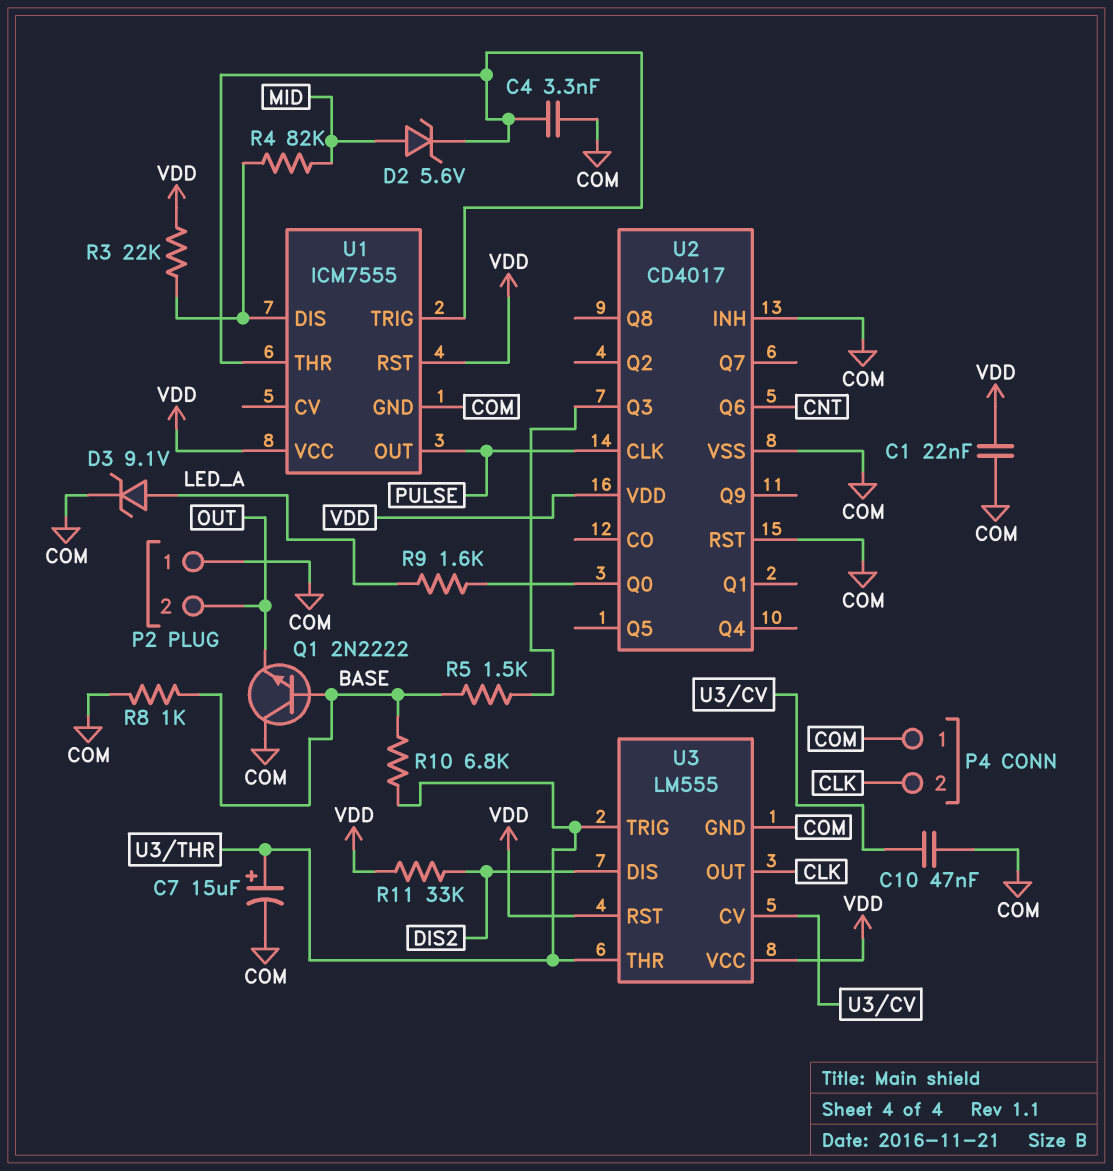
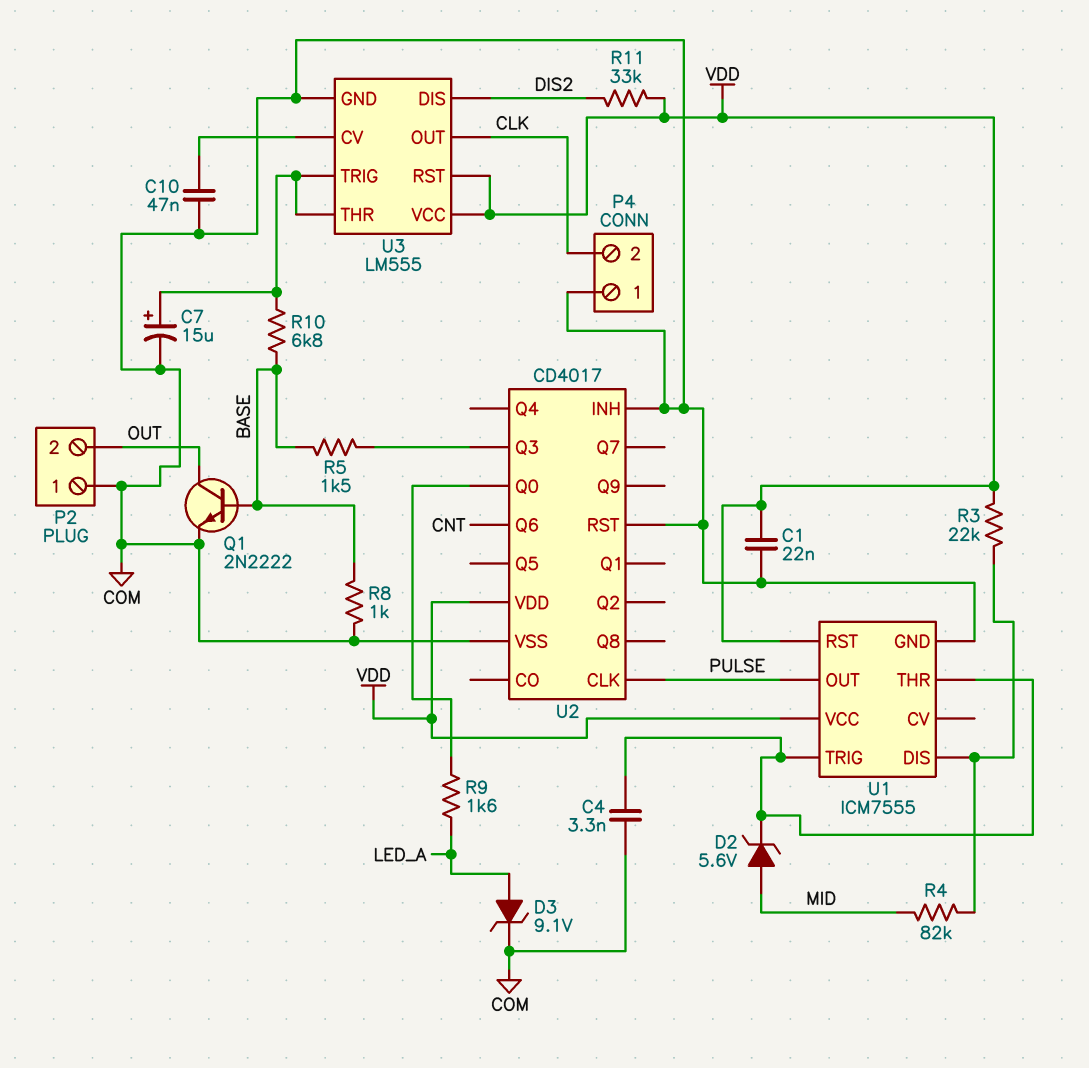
Q1: NPN 2N2222 (B BASE, C COM, E OUT) -> NPN 2N2222 (B BASE, C OUT, E COM)

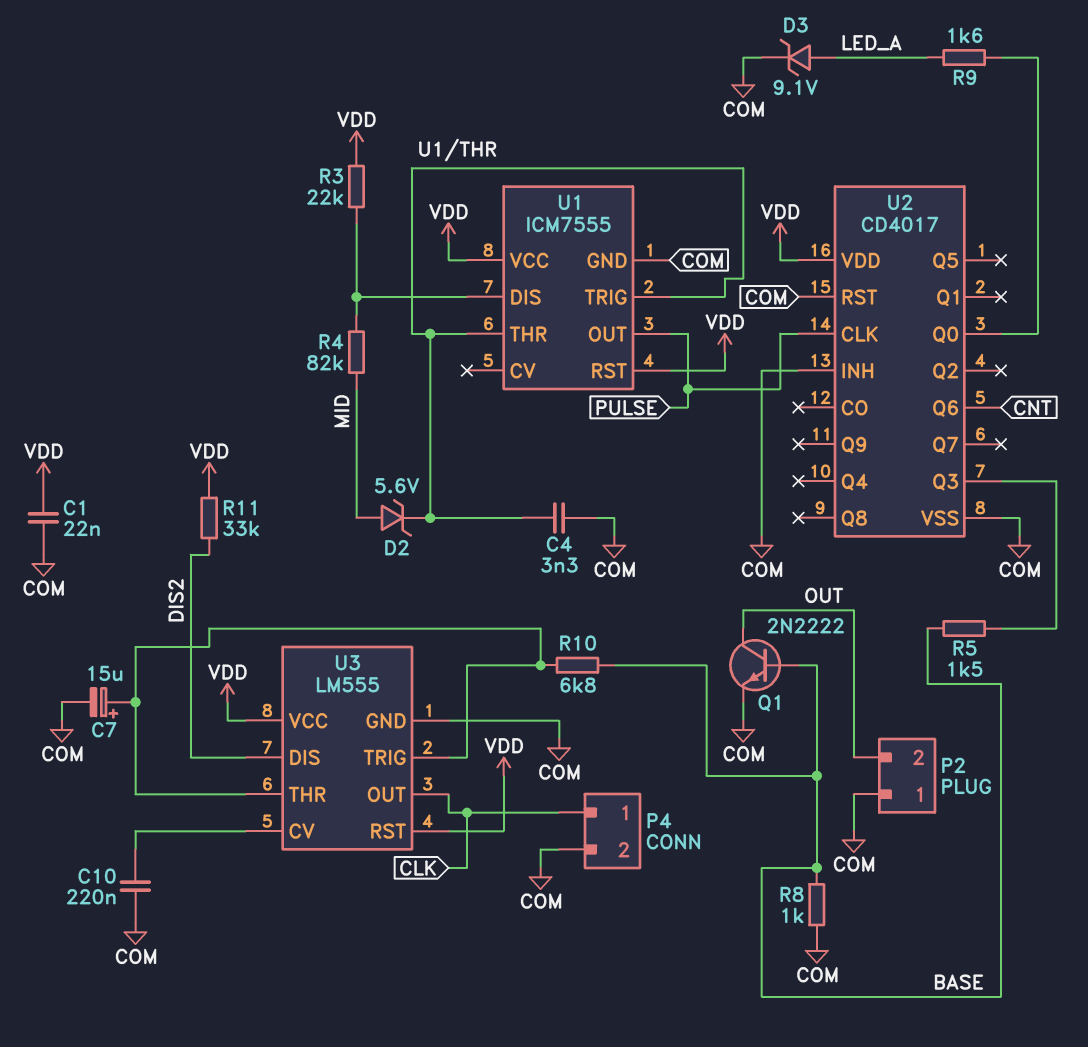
C10: 47nF (COM, U3/CV) -> 220nF (COM, U3/CV)
P4 pin 1: COM -> CLK
P4 pin 2: CLK -> COM

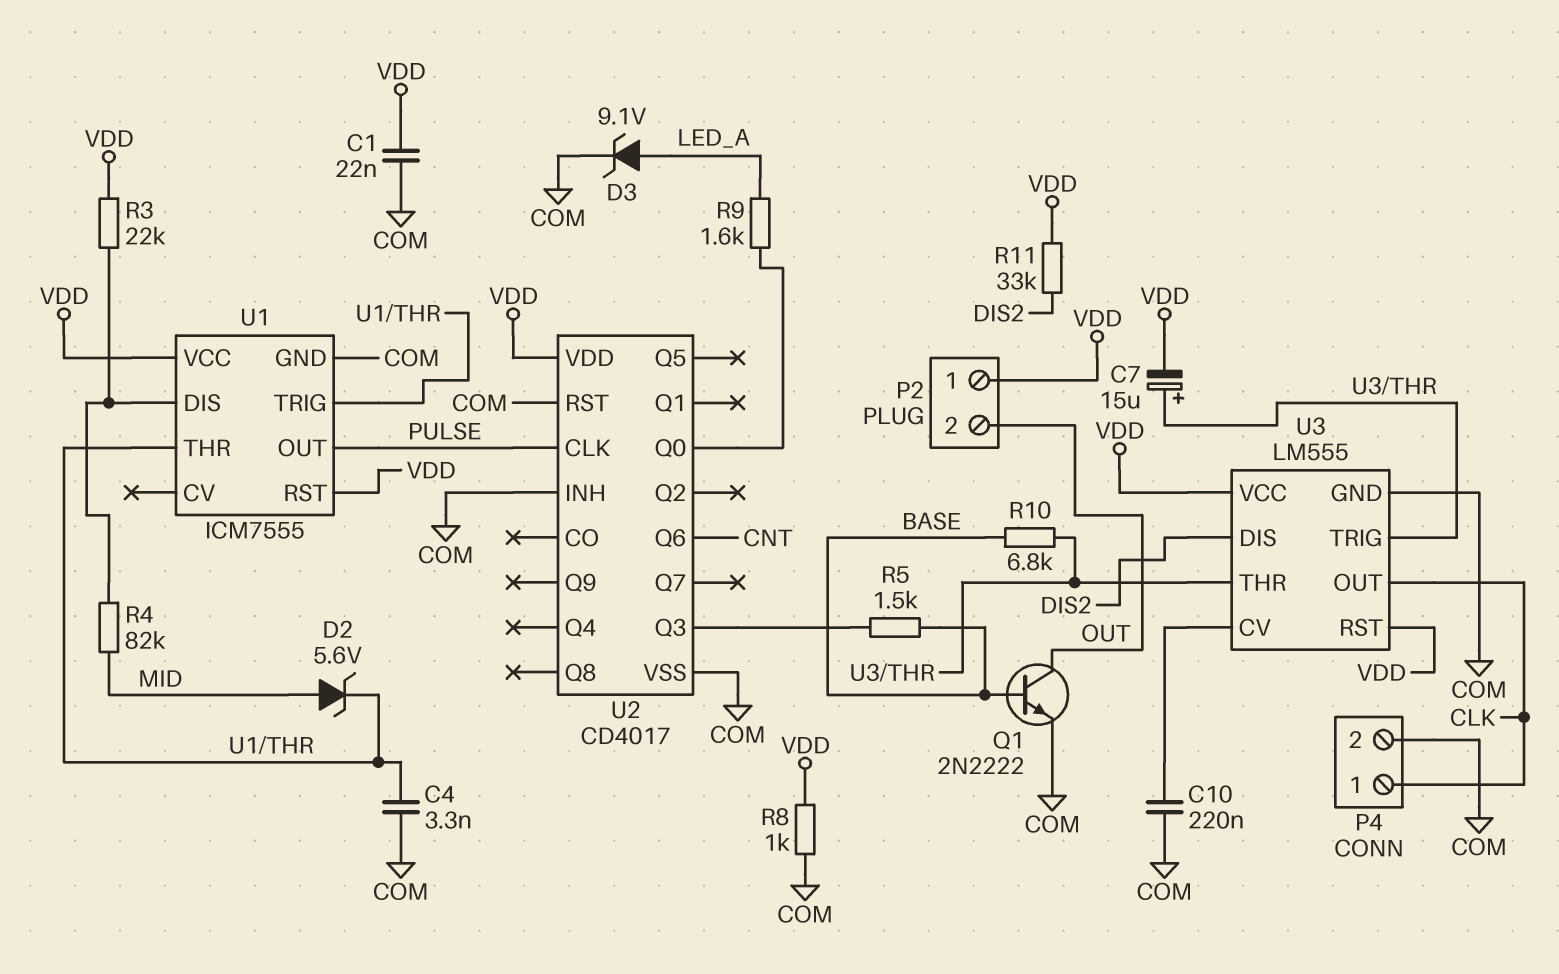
C7: 15uF (plus U3/THR, minus COM) -> 15uF (plus U3/THR, minus VDD)
P2 pin 1: COM -> VDD
R8: 1k (BASE, COM) -> 1k (COM, VDD)

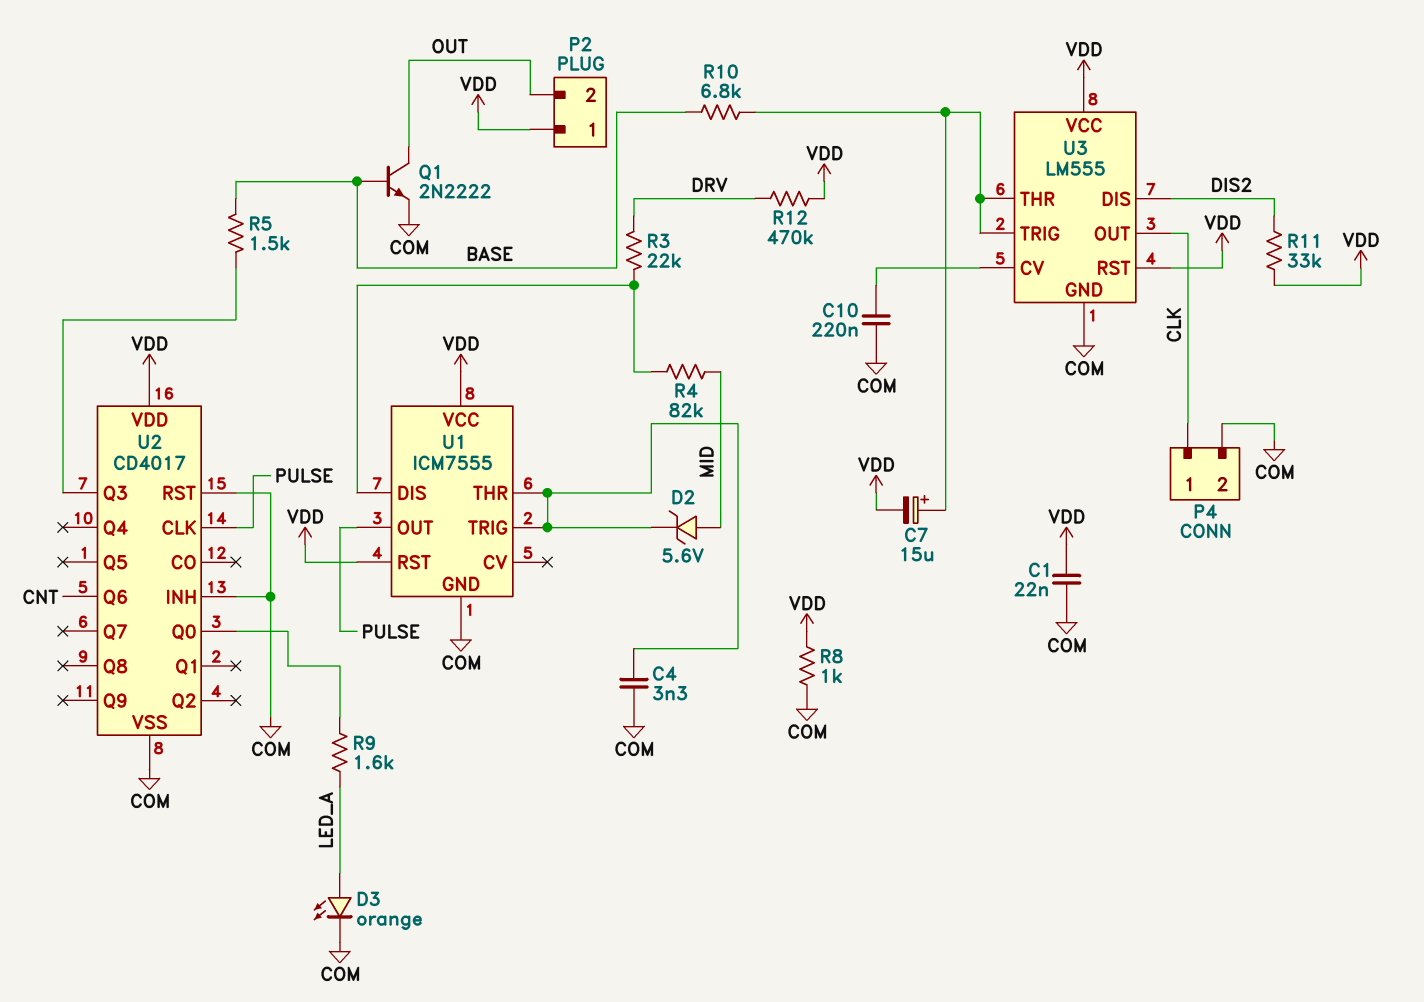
D3: zener 9.1V (A LED_A, K COM) -> LED orange (A LED_A, K COM)
R3: 22k (U1/DIS, VDD) -> 22k (DRV, U1/DIS)
R12: none -> 470k (DRV, VDD)

